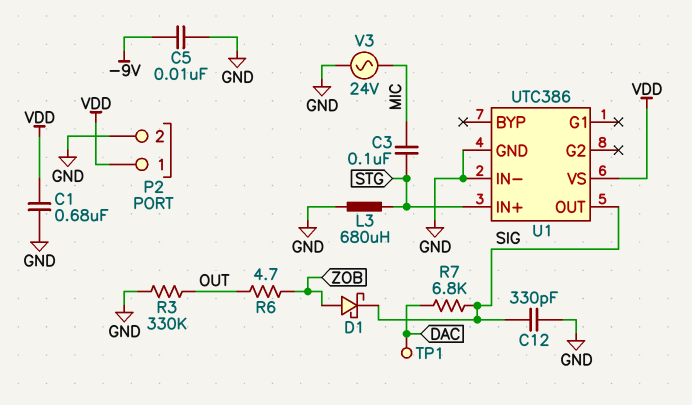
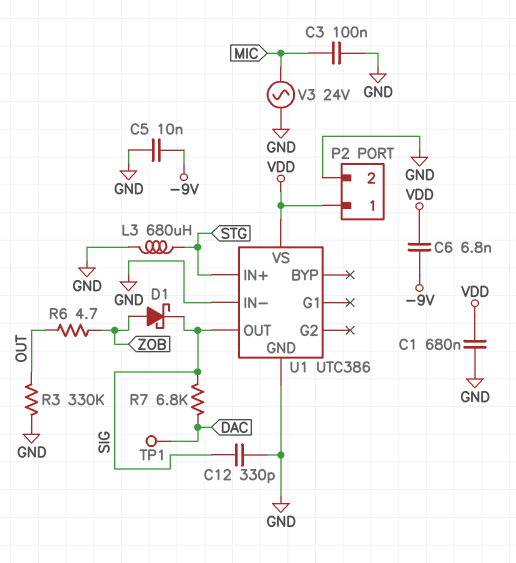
C3: 100nF (MIC, STG) -> 100nF (GND, MIC)
C6: none -> 6.8nF (-9V, VDD)

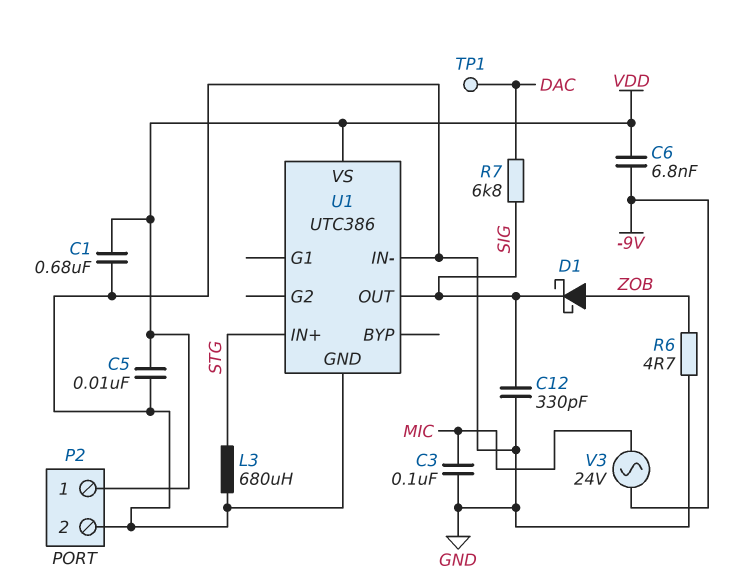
C5: 10nF (-9V, GND) -> 10nF (GND, VDD)
R3: 330k (GND, OUT) -> none
R6: 4.7 (OUT, ZOB) -> 4.7 (GND, ZOB)
V3: AC 24V (GND, MIC) -> AC 24V (-9V, MIC)

